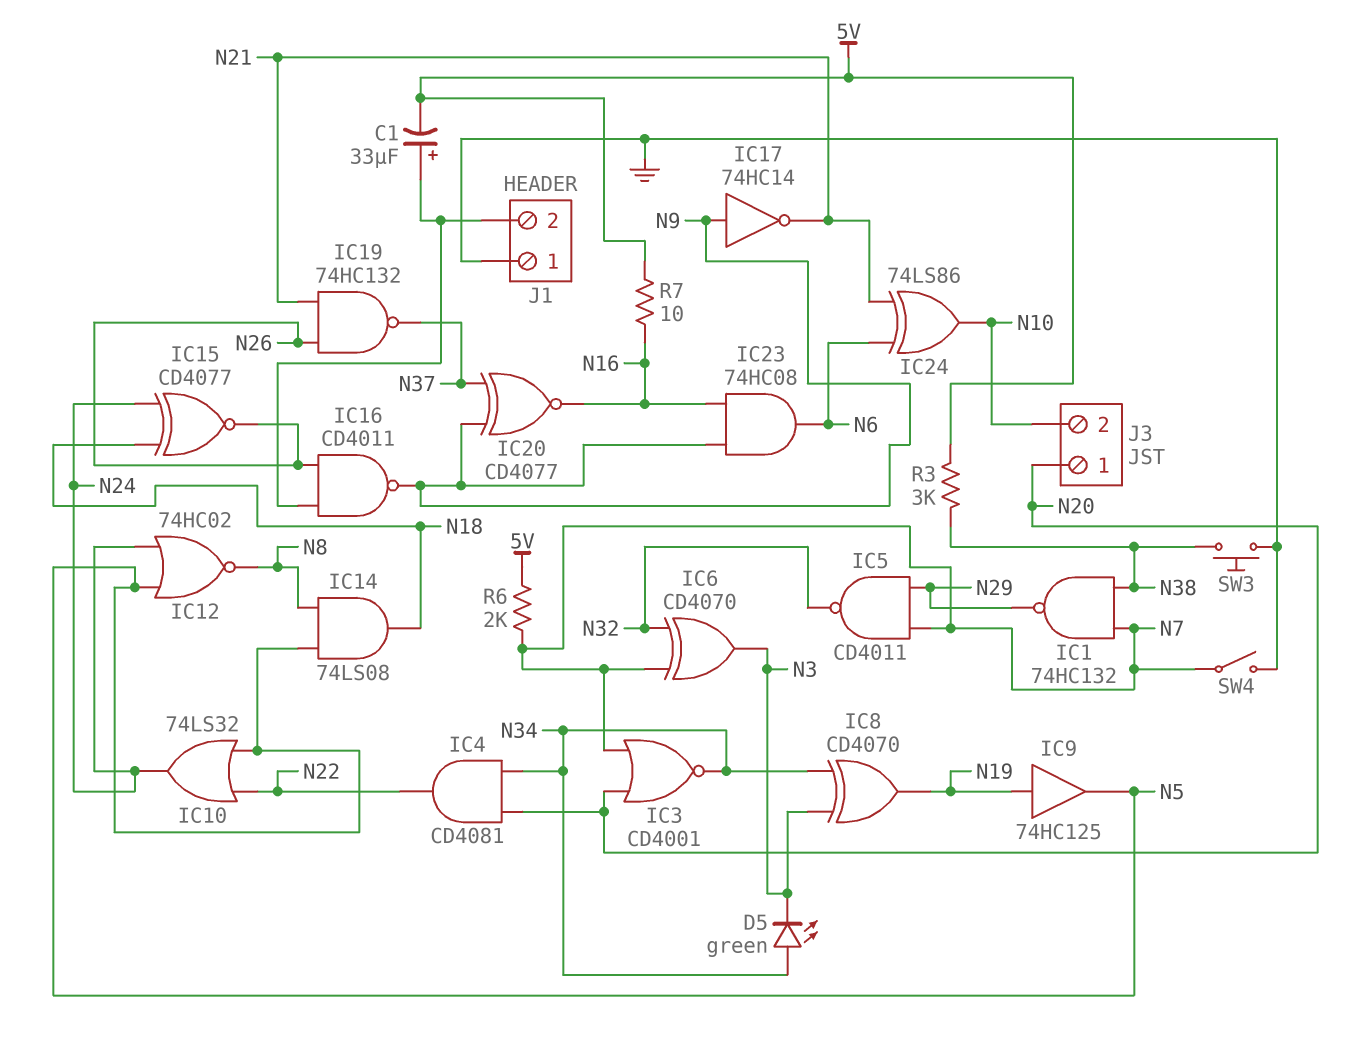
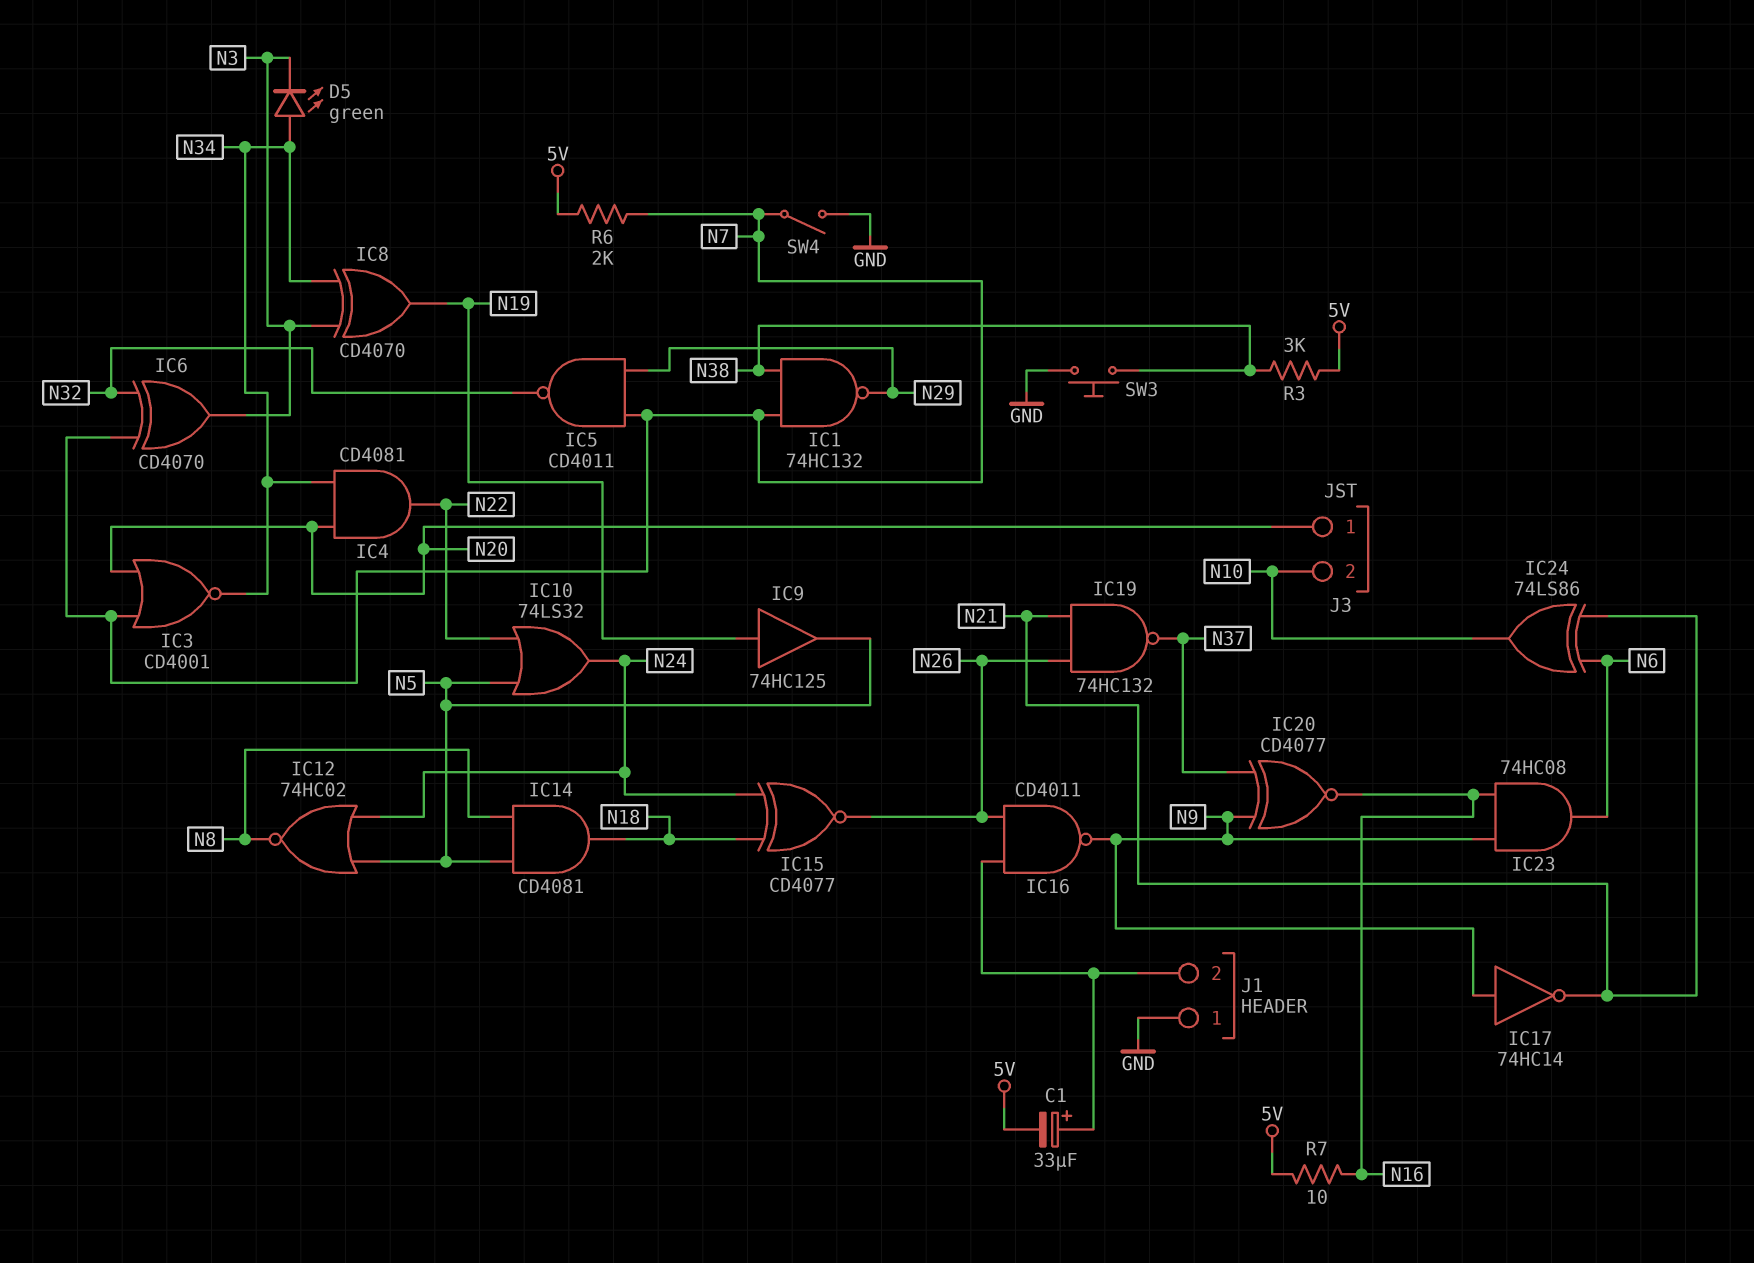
IC14: AND 74LS08 (in N5, in N8, out N18) -> AND CD4081 (in N5, in N8, out N18)

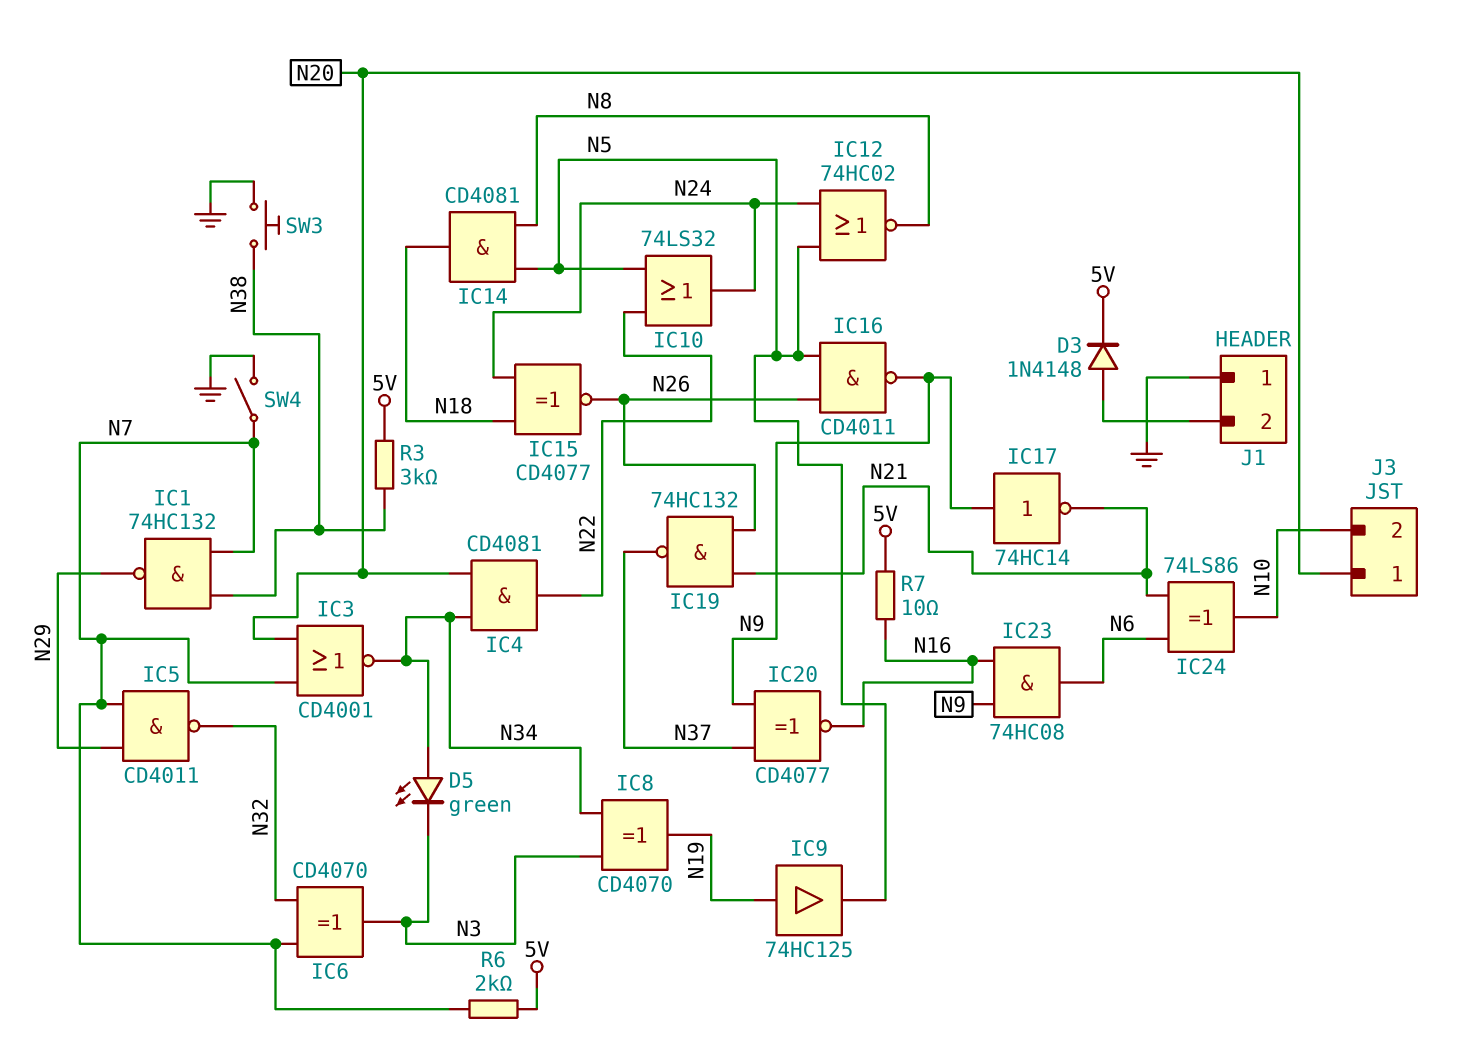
C1: 33uF (plus J1/2, minus 5V) -> none
D3: none -> diode 1N4148 (A J1/2, K 5V)
IC16: NAND CD4011 (in J1/2, in N26, out N9) -> NAND CD4011 (in N5, in N26, out N9)

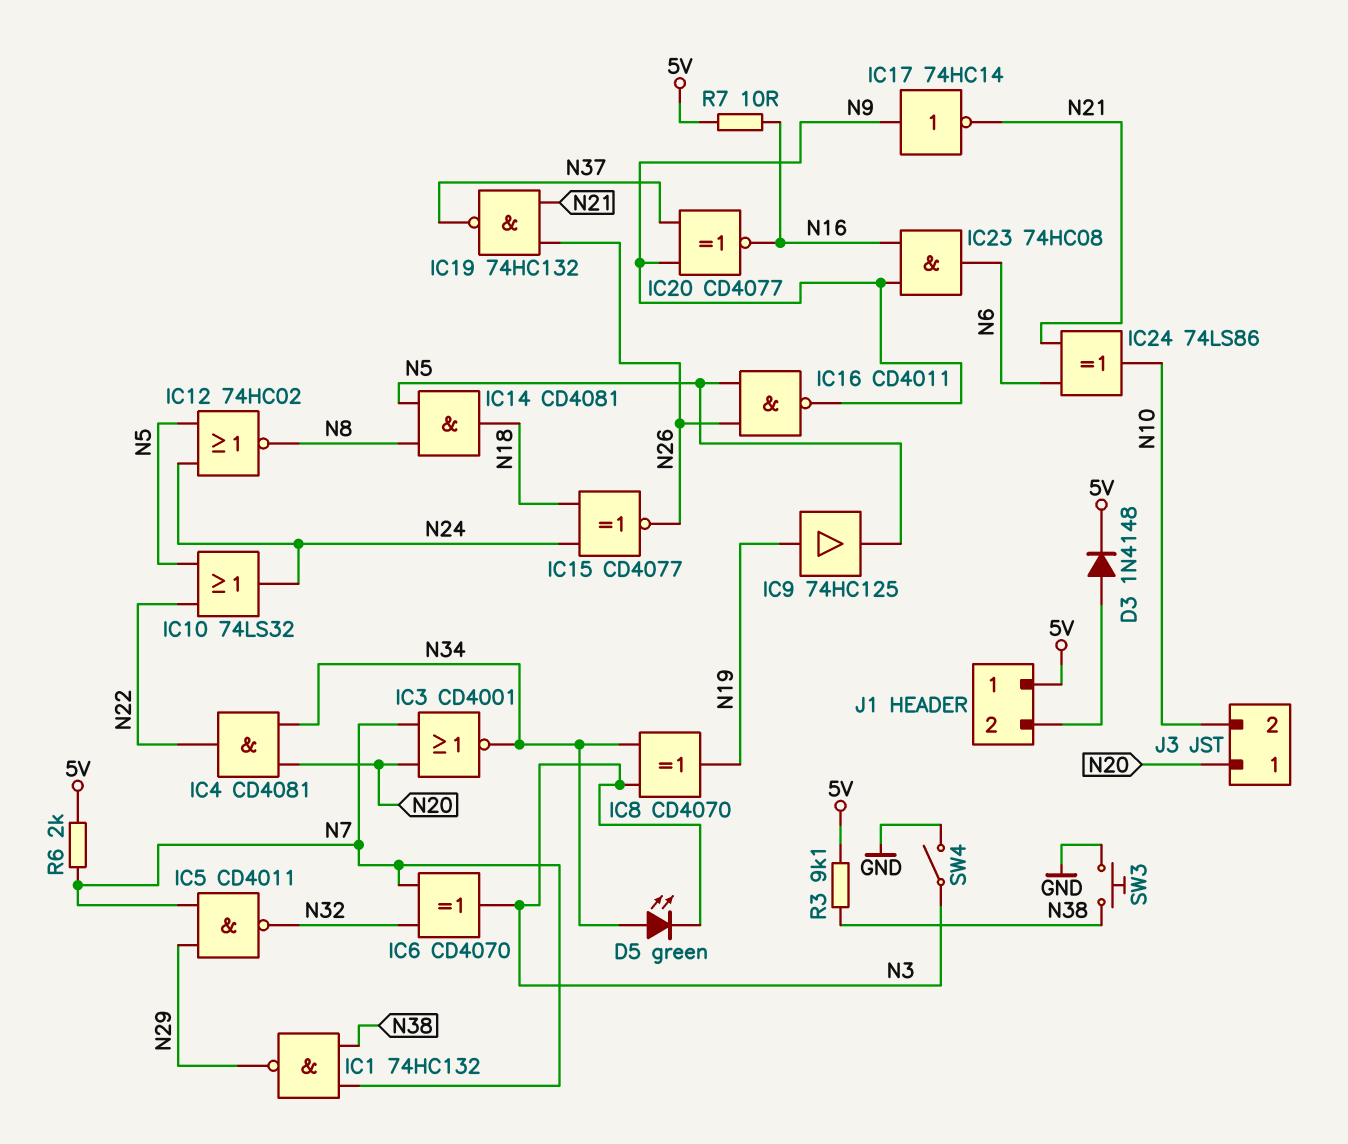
J1 pin 1: GND -> 5V
R3: 3k (5V, N38) -> 9.1k (5V, N38)
SW4: switch (GND, N7) -> switch (GND, N3)

